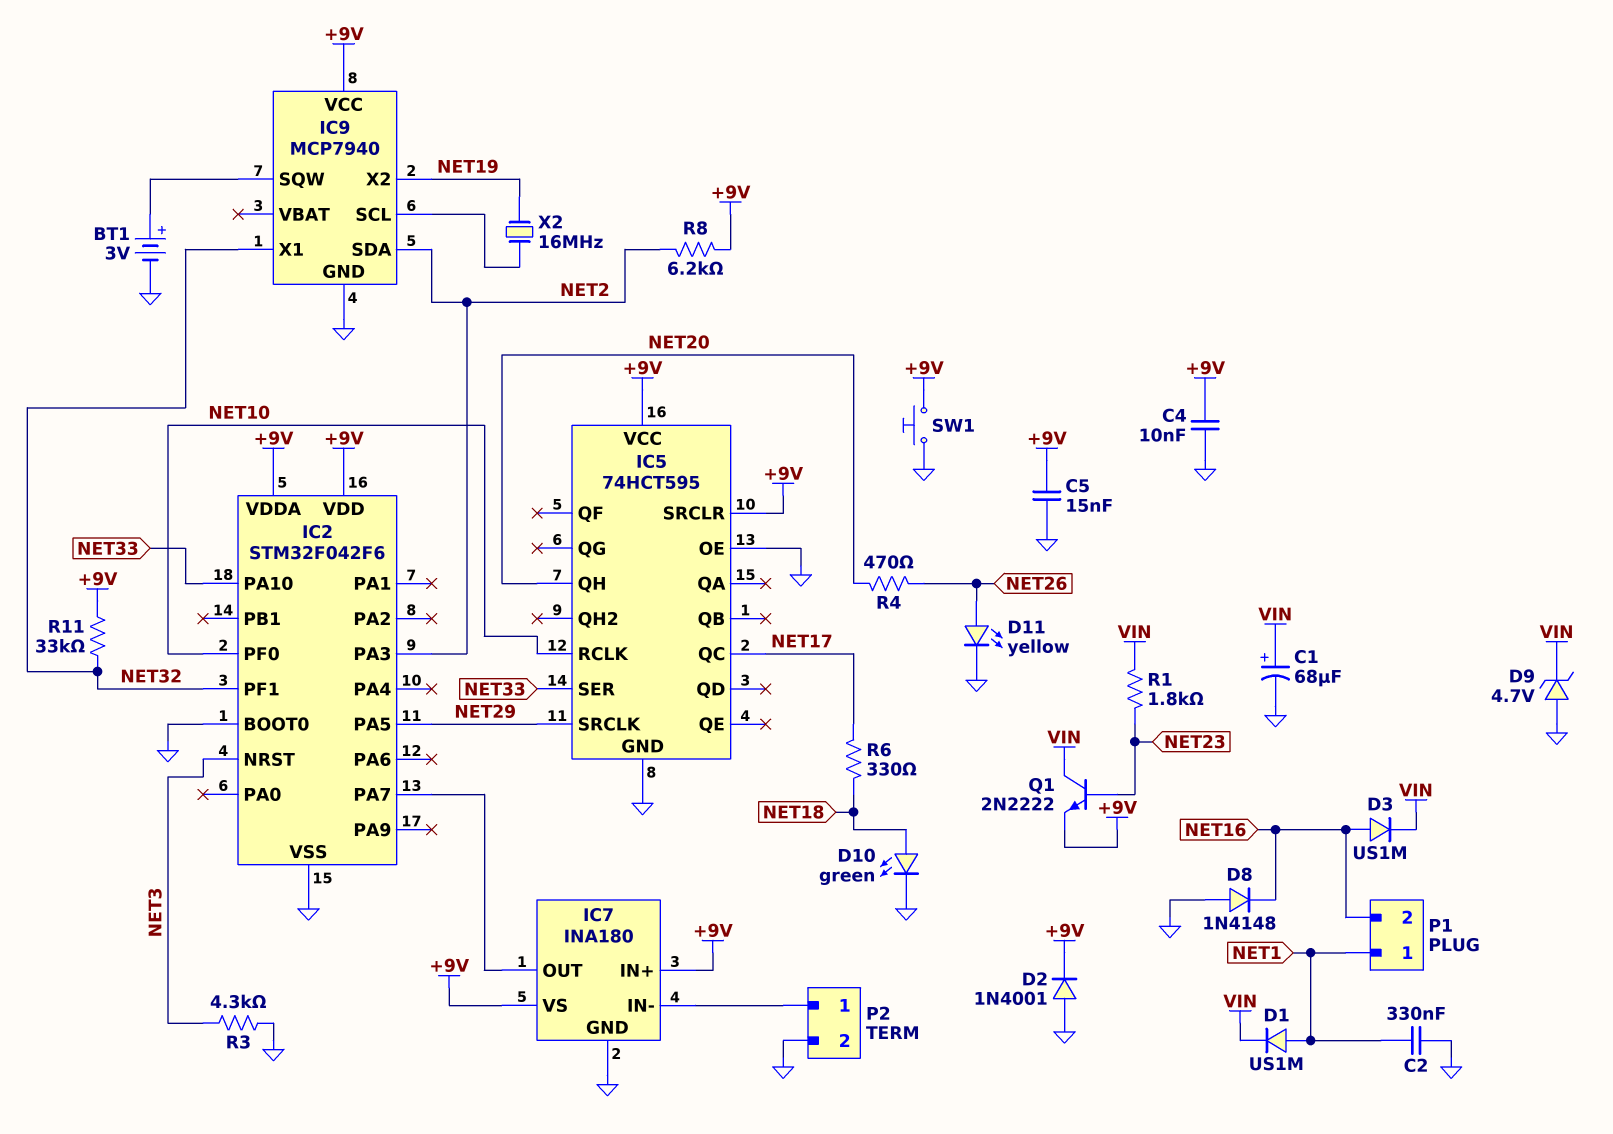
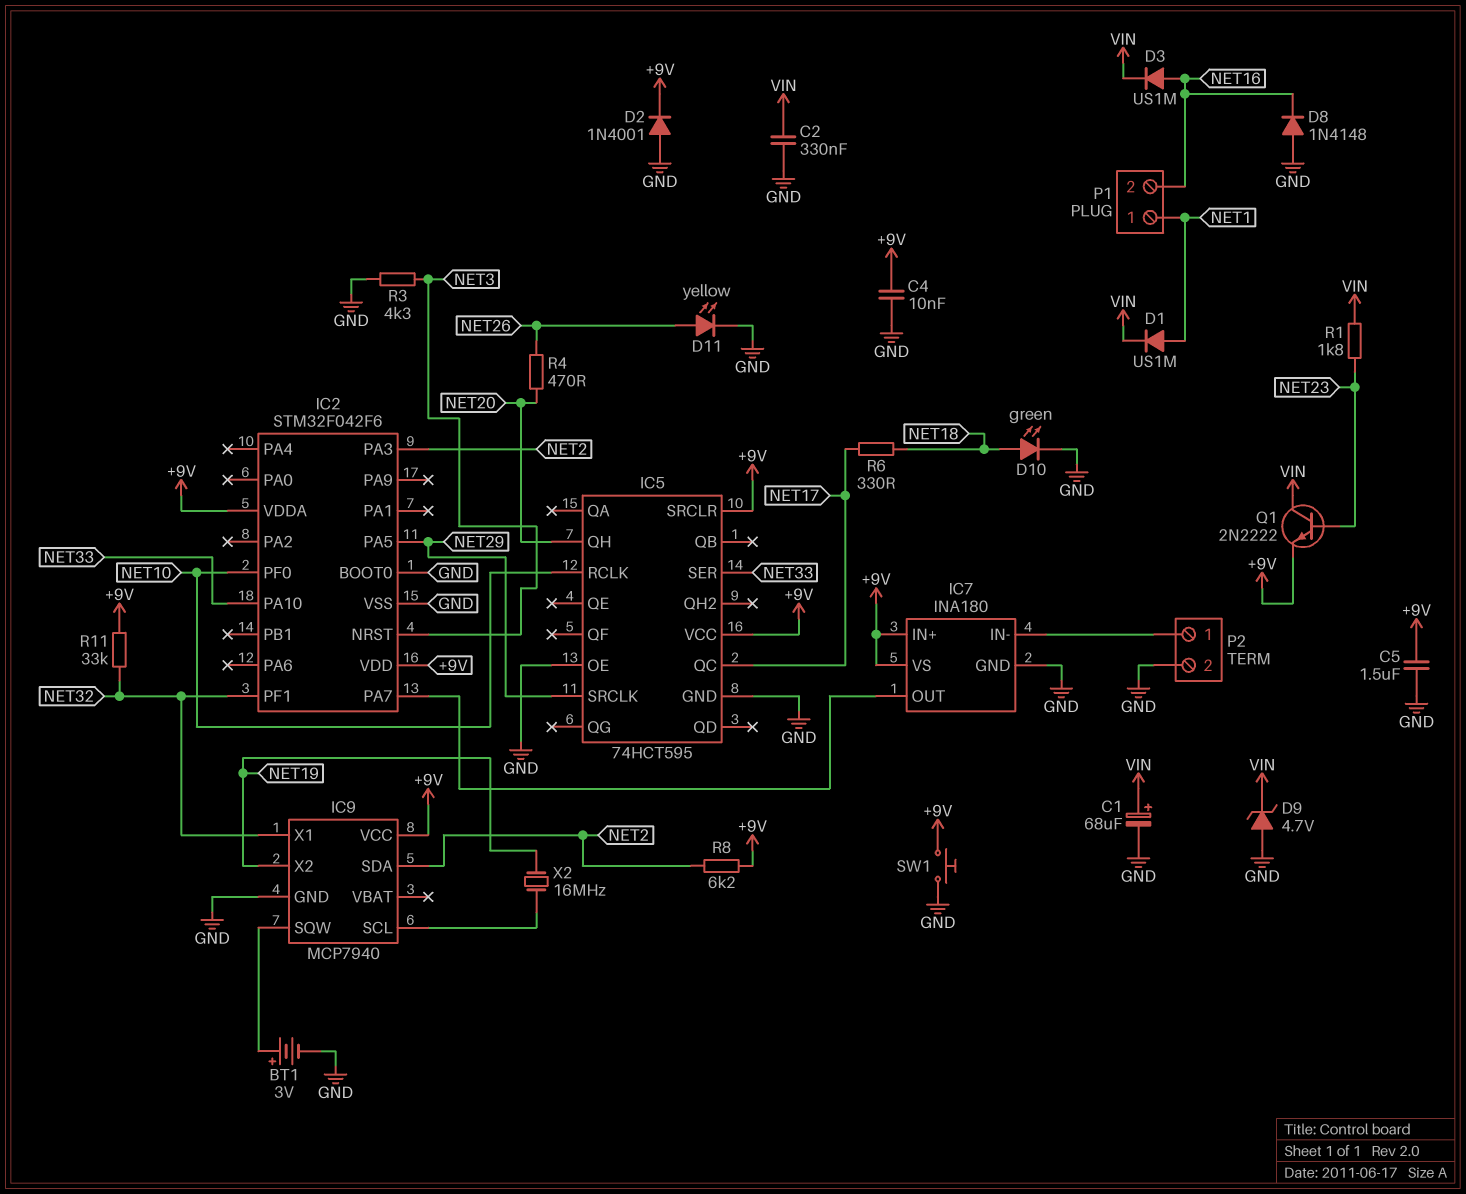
C2: 330nF (GND, NET1) -> 330nF (GND, VIN)
C5: 15nF (+9V, GND) -> 1.5uF (+9V, GND)

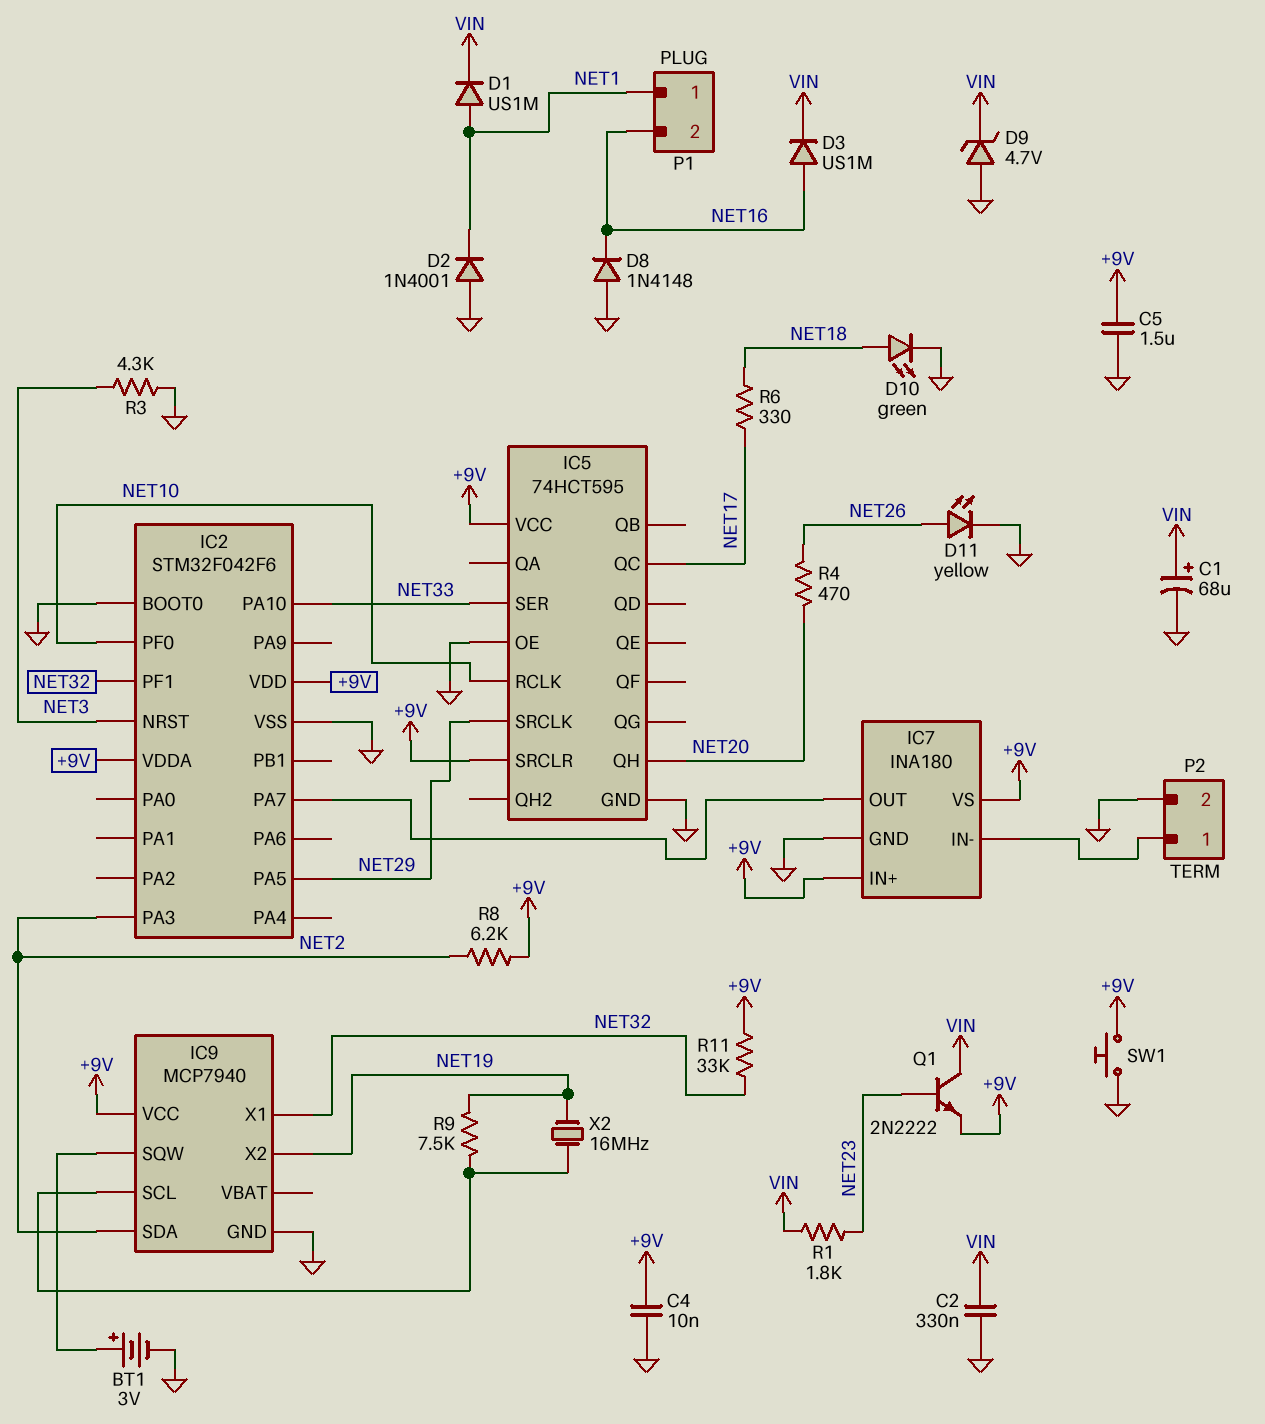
D2: diode 1N4001 (A GND, K +9V) -> diode 1N4001 (A GND, K NET1)
R9: none -> 7.5k (IC9/SCL, NET19)

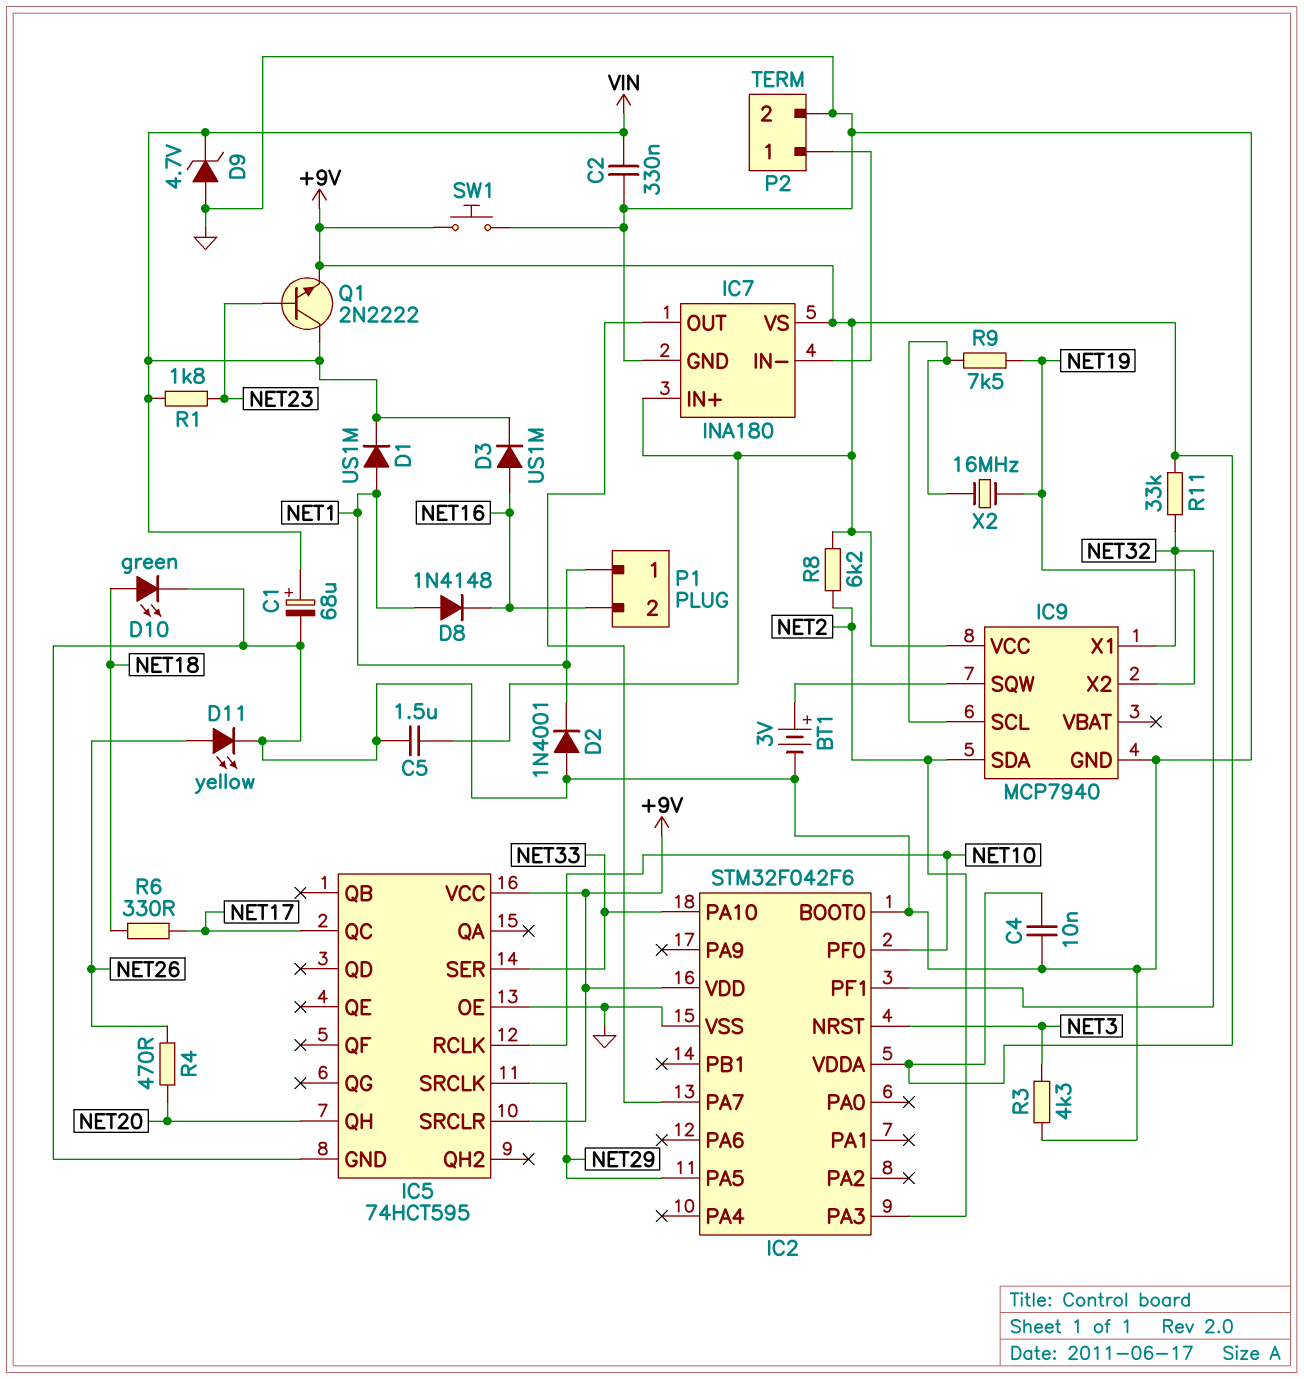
D8: diode 1N4148 (A GND, K NET16) -> diode 1N4148 (A NET1, K NET16)

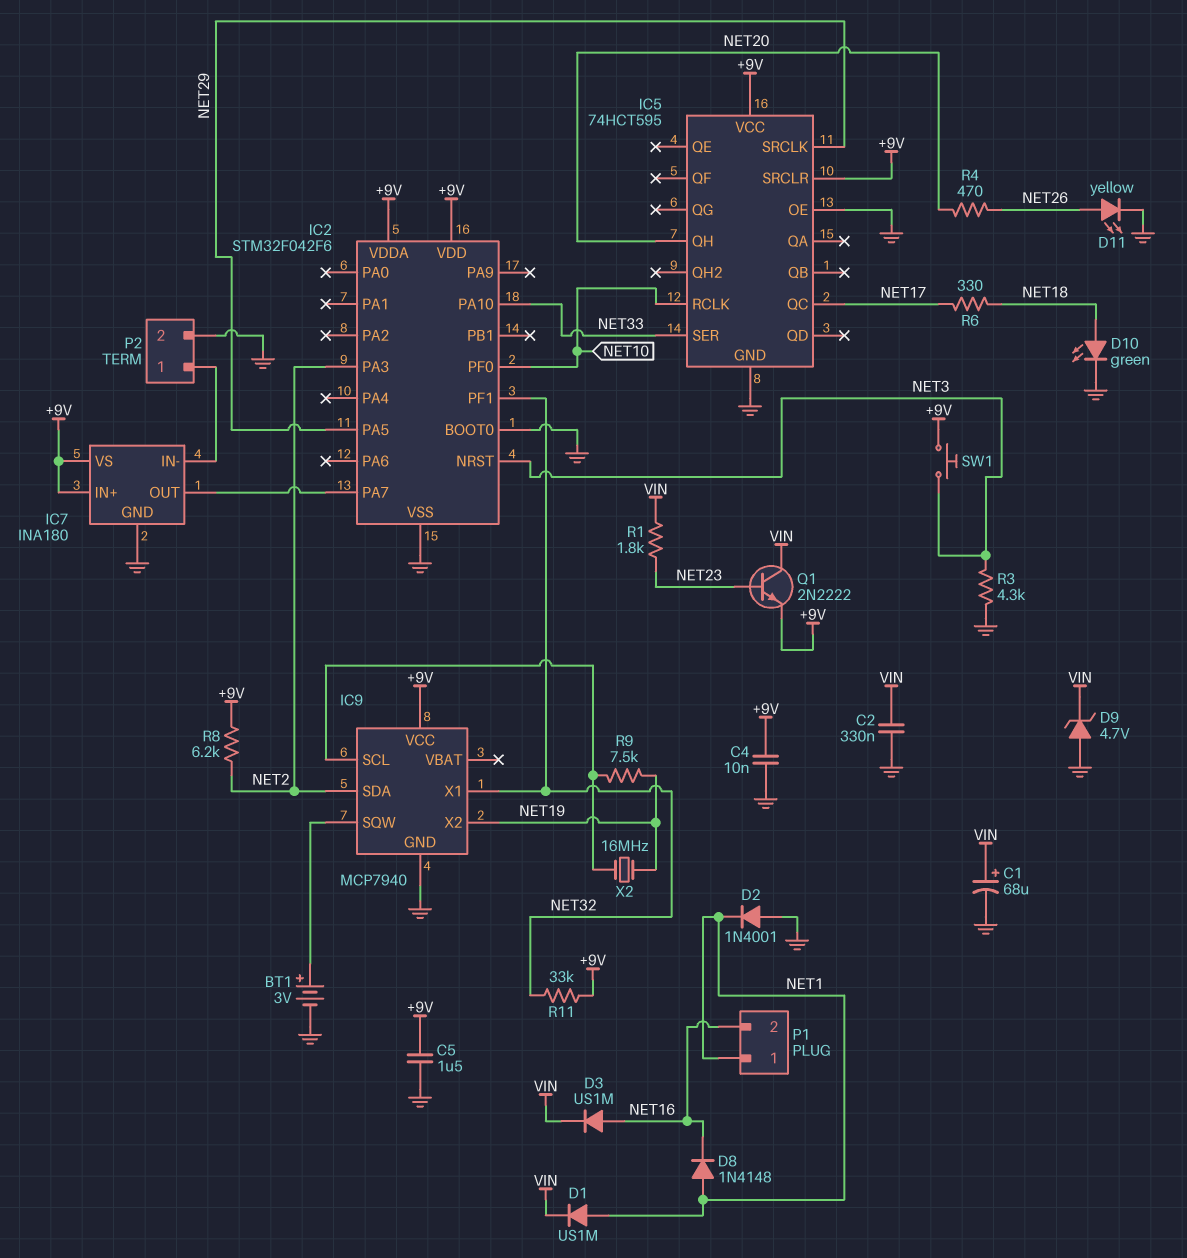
SW1: button (+9V, GND) -> button (+9V, NET3)

